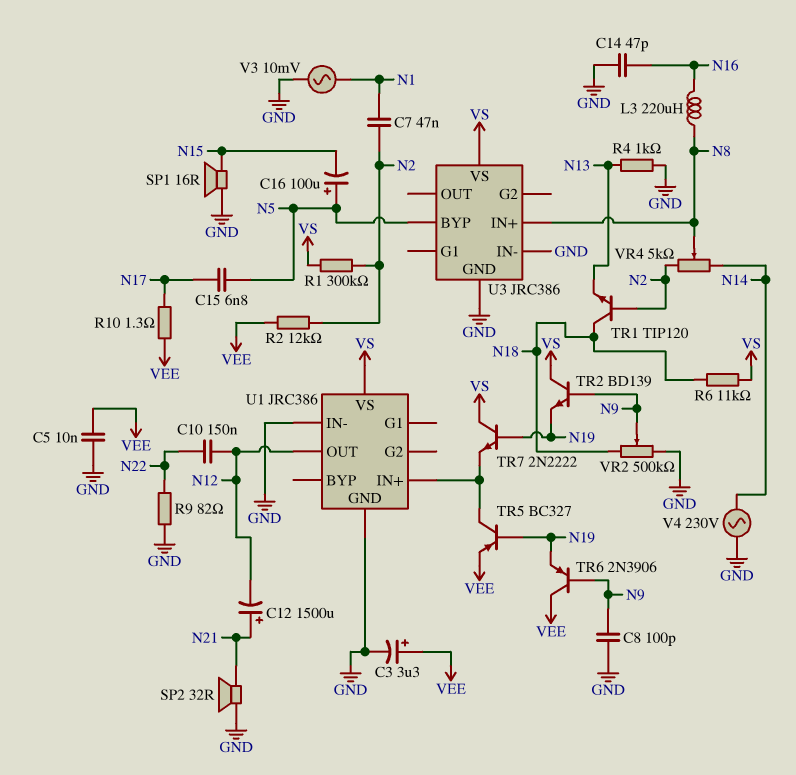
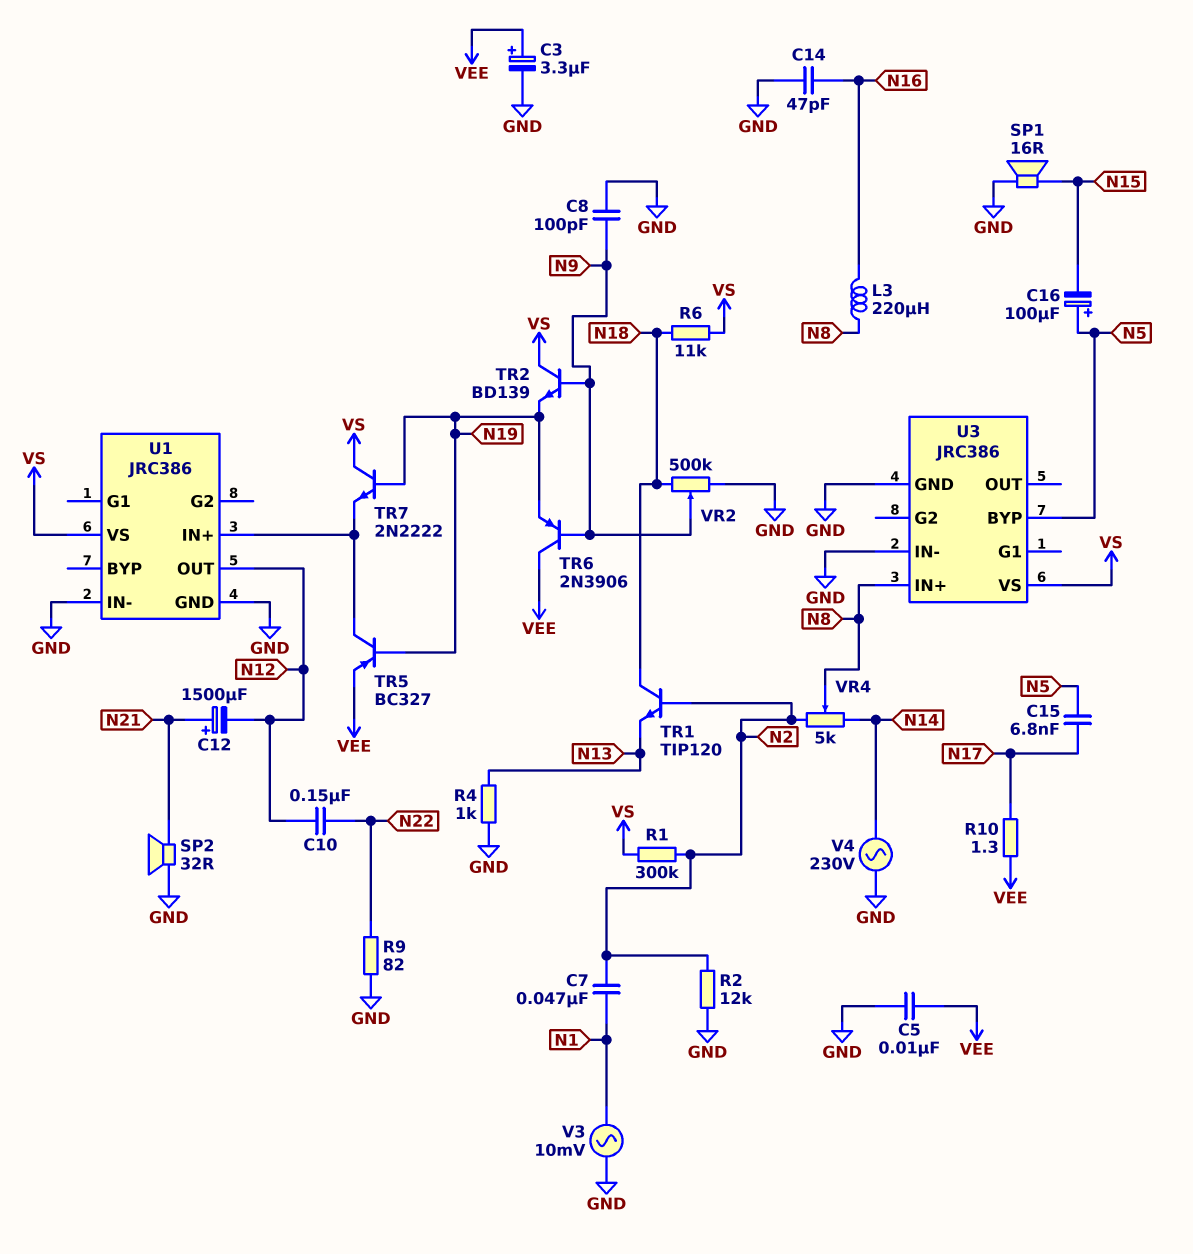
R2: 12k (N2, VEE) -> 12k (GND, N2)

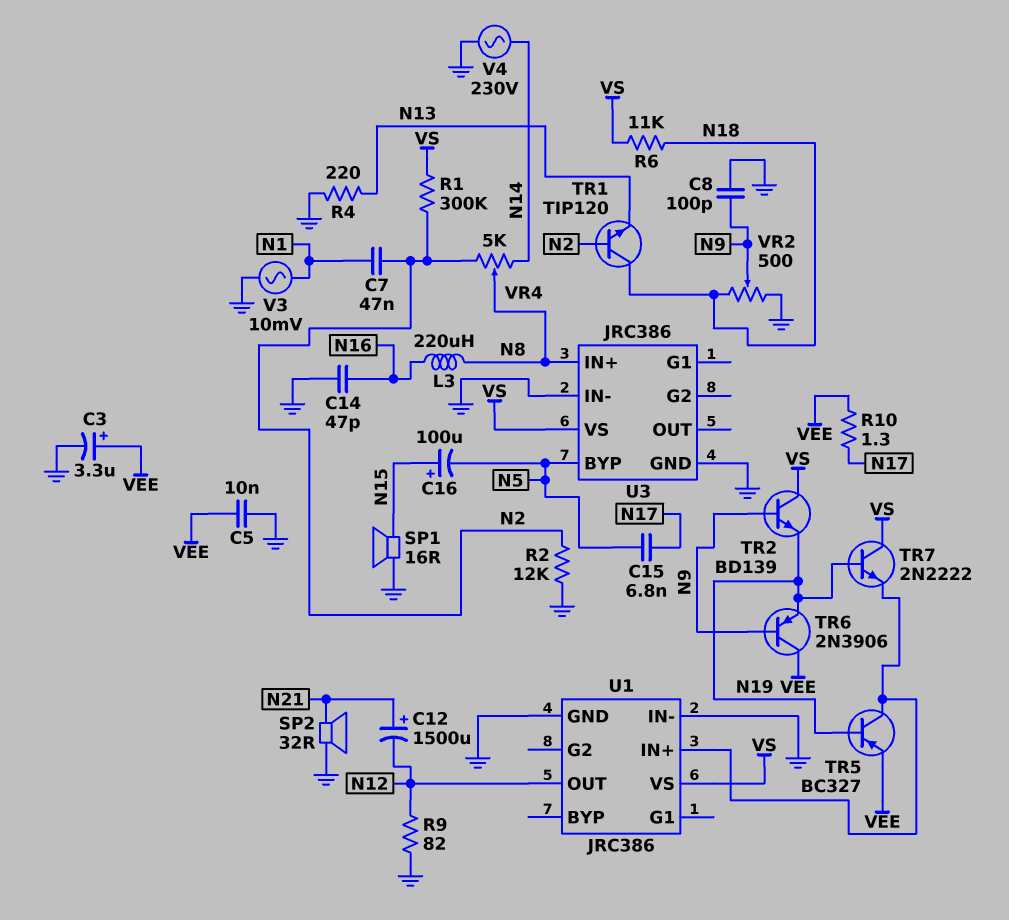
C10: 150nF (N12, N22) -> none
C16: 100uF (plus N5, minus N15) -> 100uF (plus N15, minus N5)
R4: 1k (GND, N13) -> 220 (GND, N13)
R9: 82 (GND, N22) -> 82 (GND, N12)
VR2: 500k (GND, N18, wiper N9) -> 500 (GND, N18, wiper N9)

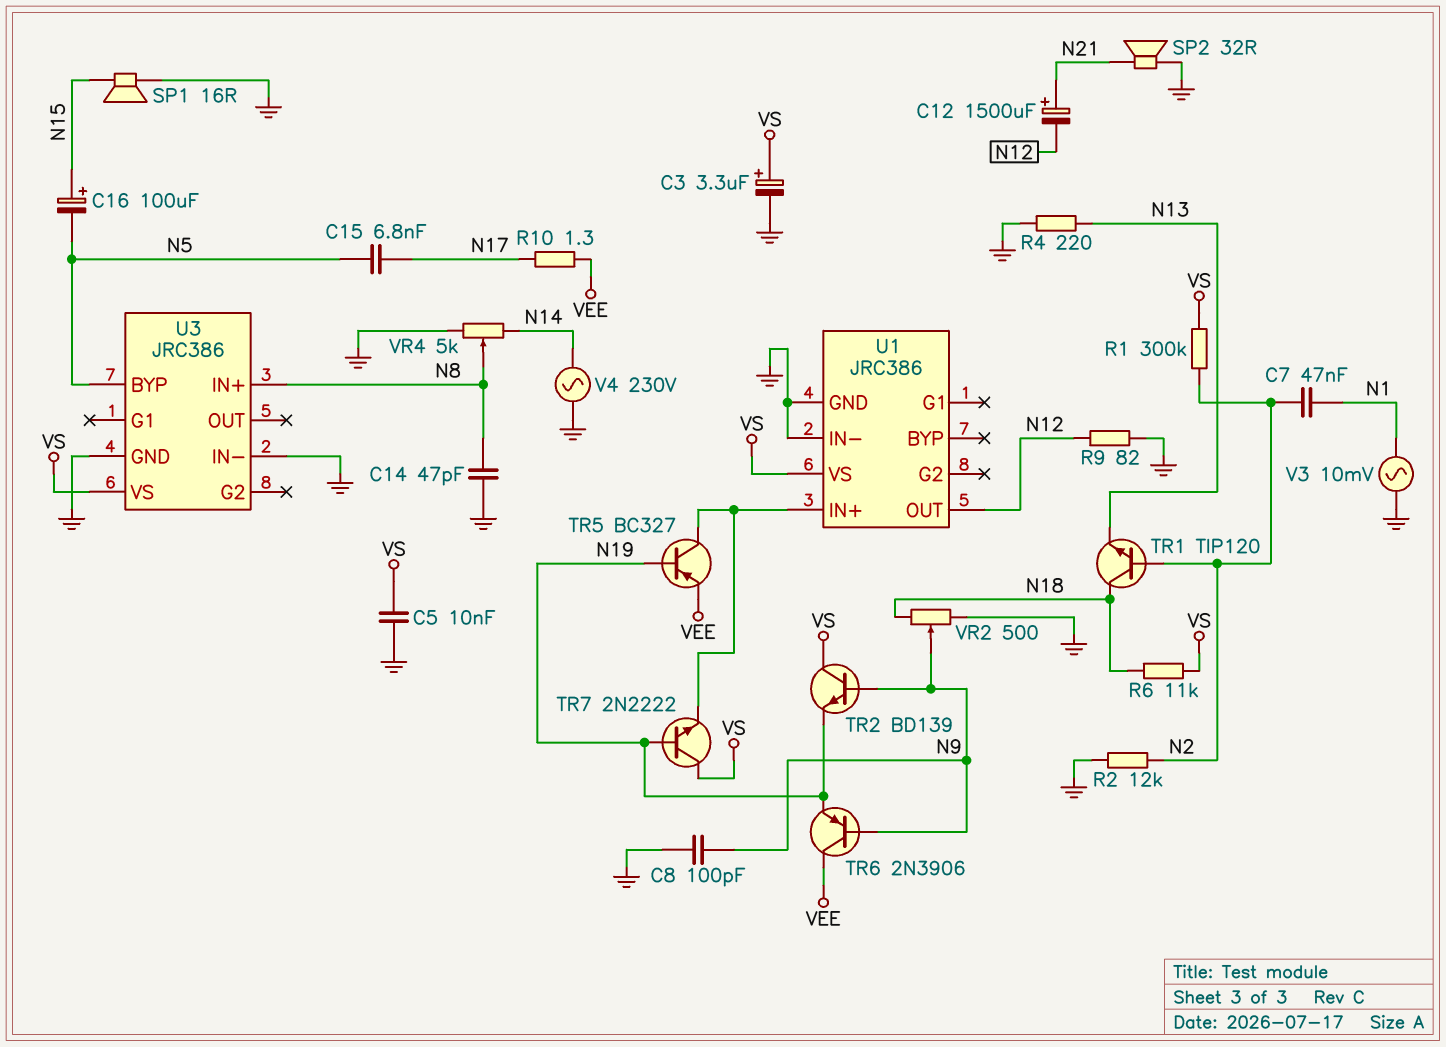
C3: 3.3uF (plus VEE, minus GND) -> 3.3uF (plus VS, minus GND)
C5: 10nF (GND, VEE) -> 10nF (GND, VS)
C14: 47pF (GND, N16) -> 47pF (GND, N8)
L3: 220uH (N8, N16) -> none
VR4: 5k (N2, N14, wiper N8) -> 5k (GND, N14, wiper N8)

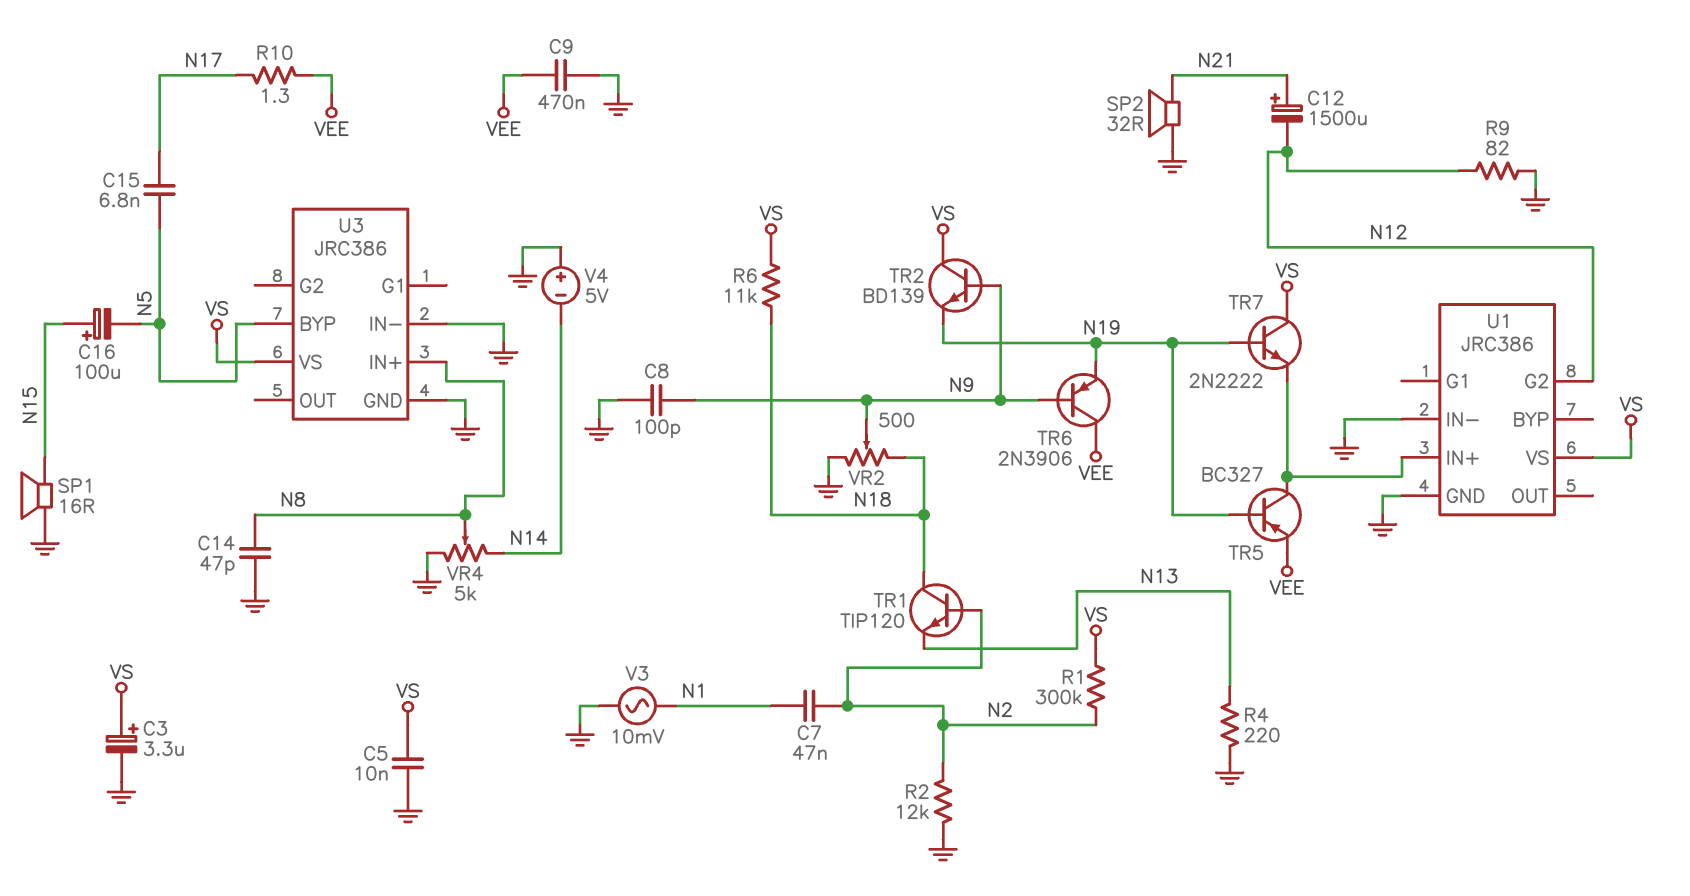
C9: none -> 470nF (GND, VEE)
U1 pin G2: none -> N12
U1 pin OUT: N12 -> none
V4: AC 230V (GND, N14) -> 5V (plus GND, minus N14)

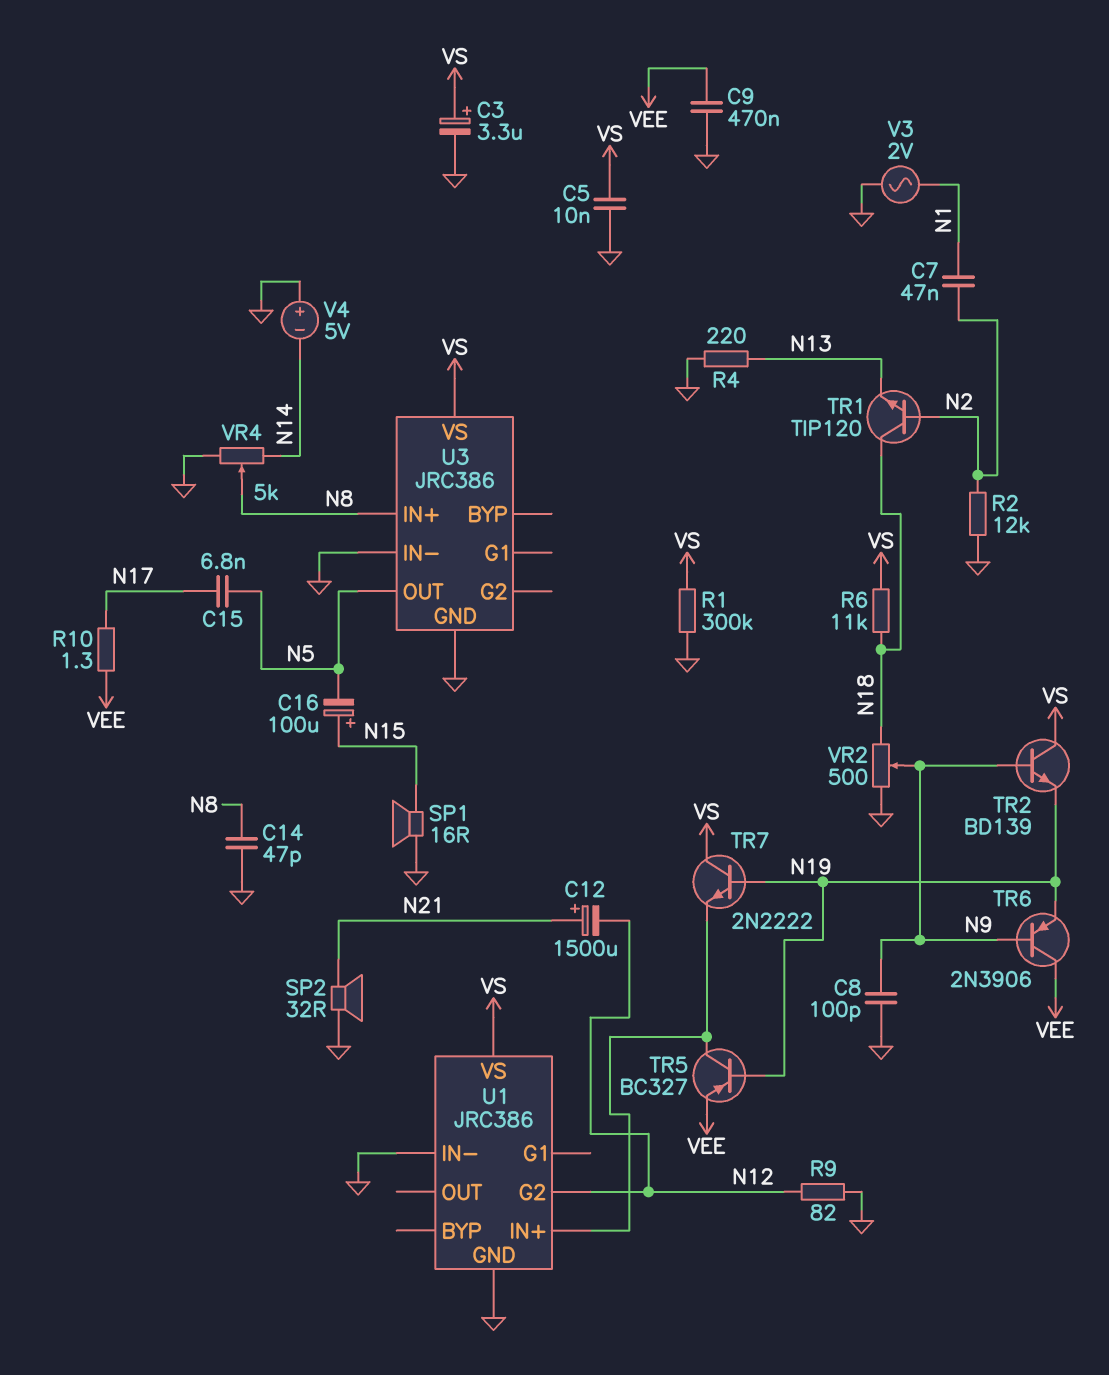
R1: 300k (N2, VS) -> 300k (GND, VS)
U3 pin BYP: N5 -> none
U3 pin OUT: none -> N5
V3: AC 10mV (GND, N1) -> AC 2V (GND, N1)

